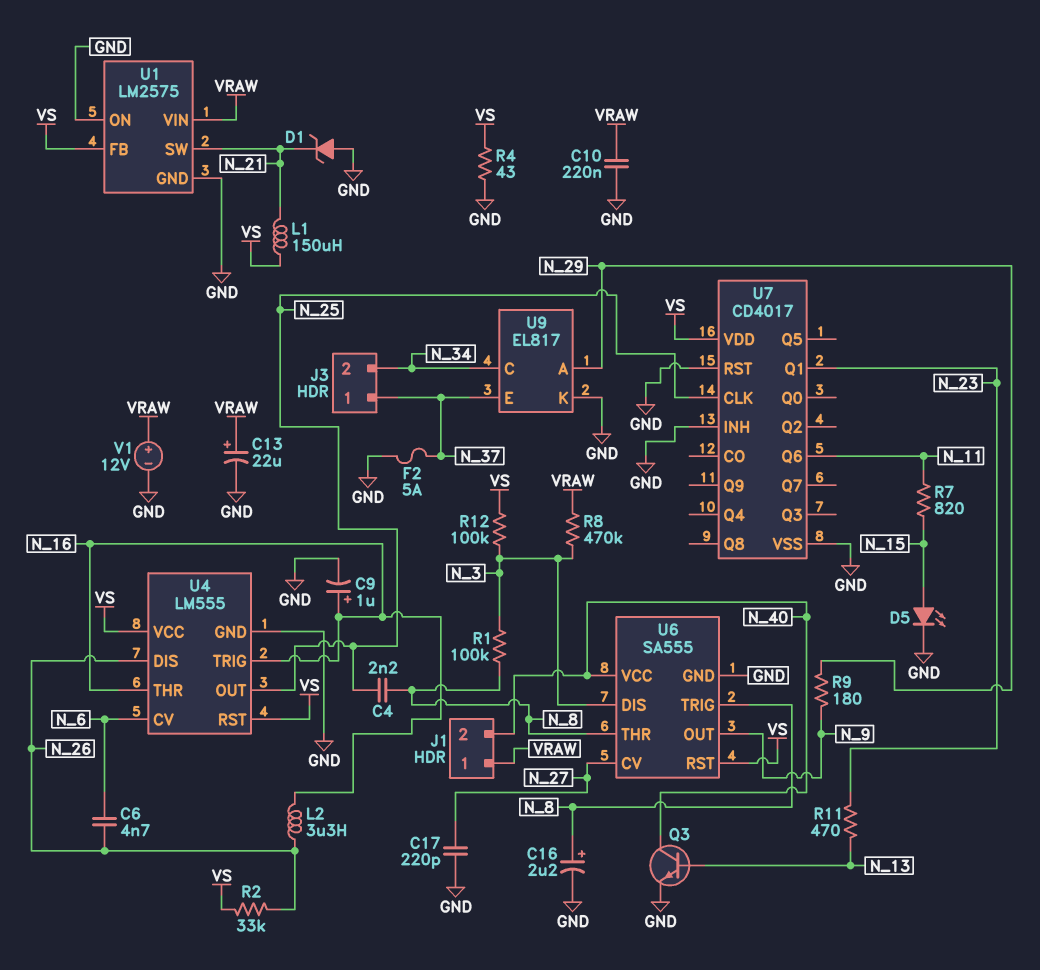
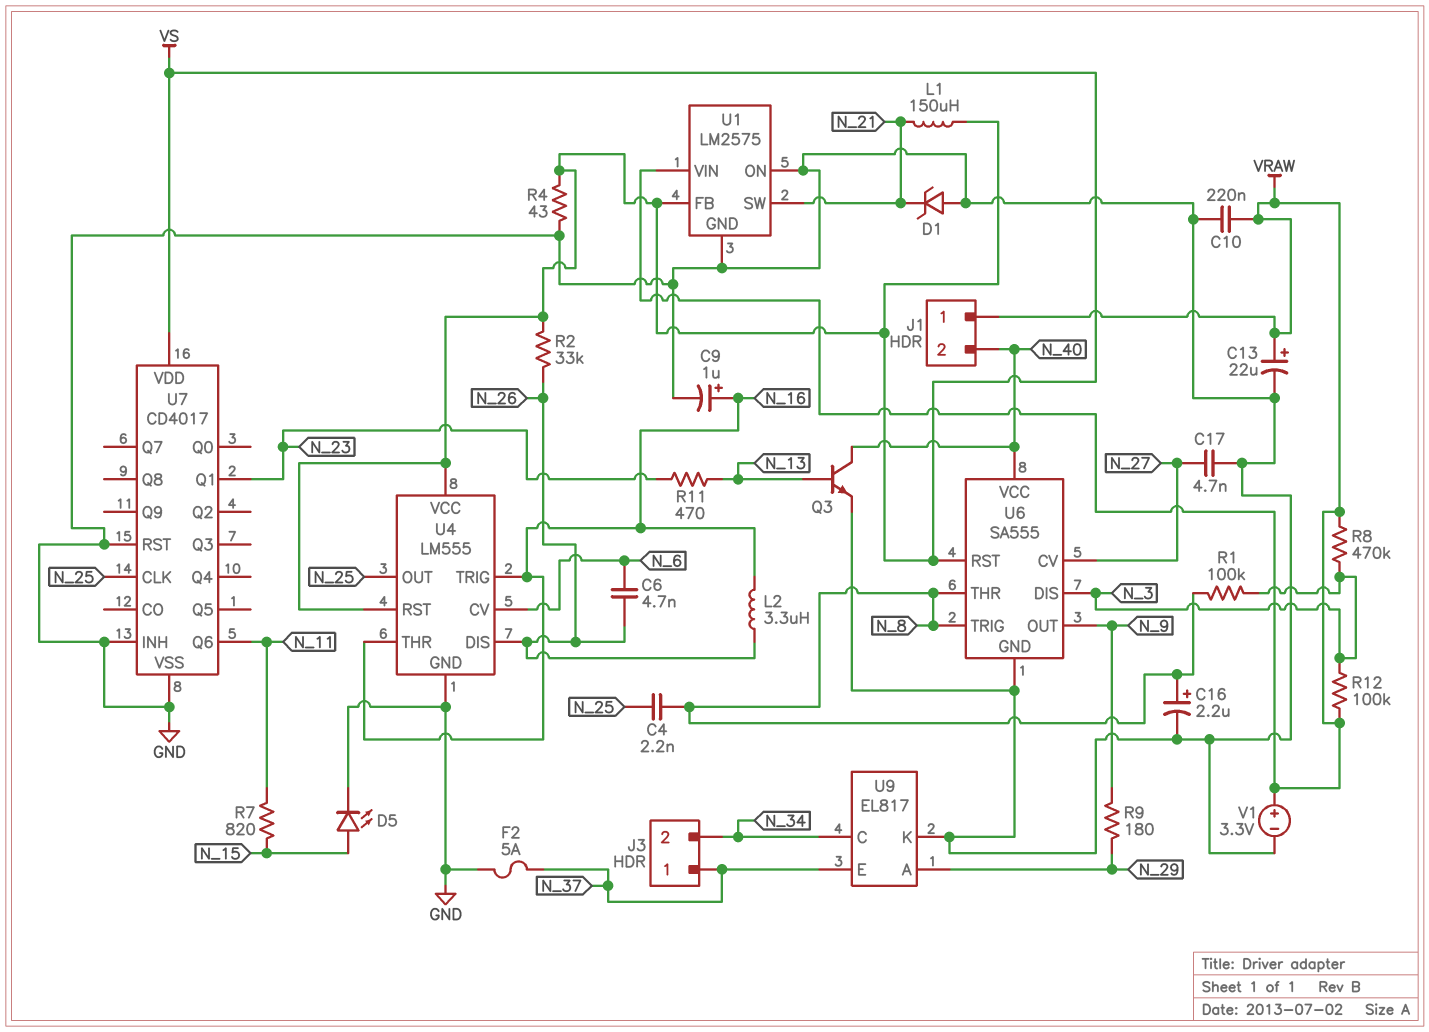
C17: 220pF (GND, N_27) -> 4.7nF (GND, N_27)
R12: 100k (N_3, VS) -> 100k (N_3, VRAW)
V1: 12V (plus VRAW, minus GND) -> 3.3V (plus VRAW, minus GND)

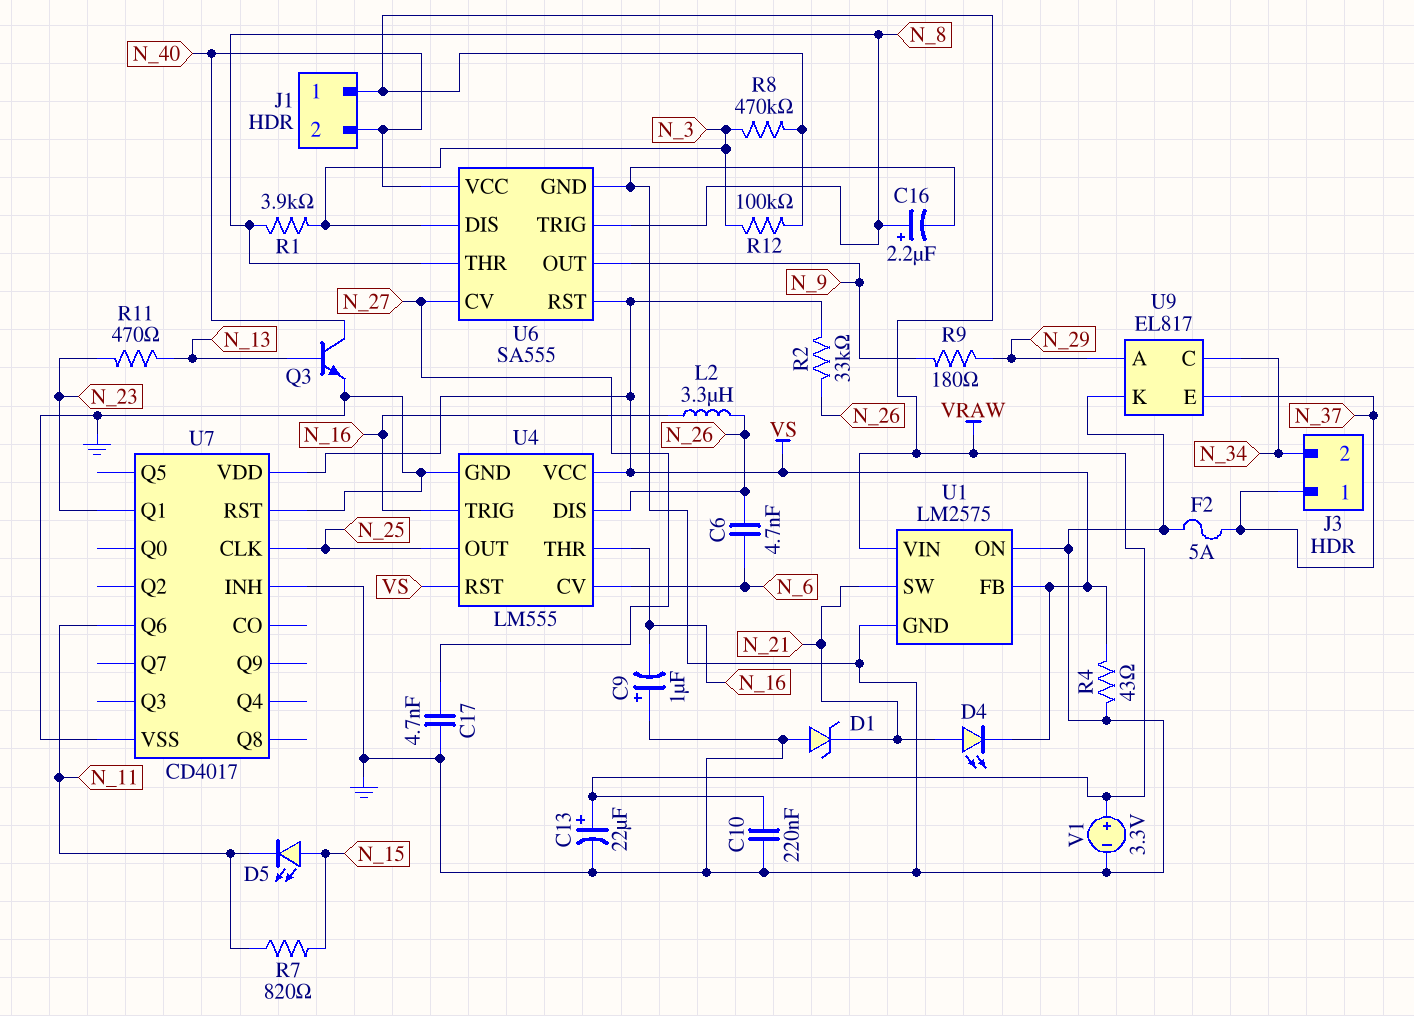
C4: 2.2nF (N_8, N_25) -> none
C9: 1uF (plus N_16, minus GND) -> 1uF (plus GND, minus N_16)
D4: none -> LED (A N_21, K VS)
D5: LED (A N_15, K GND) -> LED (A N_15, K N_11)
L1: 150uH (N_21, VS) -> none
R1: 100k (N_3, N_8) -> 3.9k (N_3, N_8)

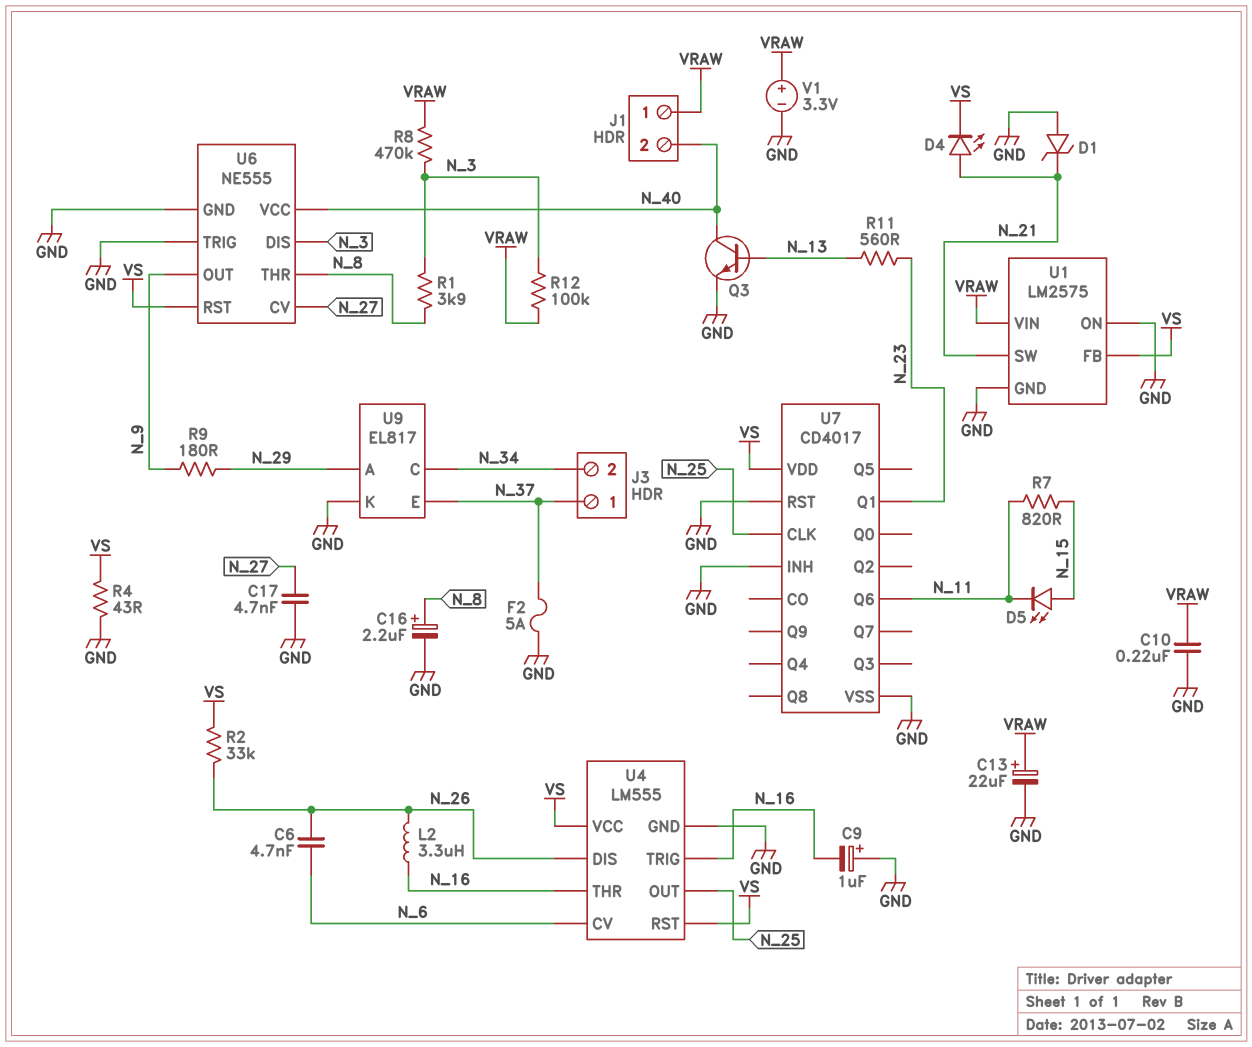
R11: 470 (N_13, N_23) -> 560 (N_13, N_23)
U6: SA555 -> NE555
U6 pin TRIG: N_8 -> GND

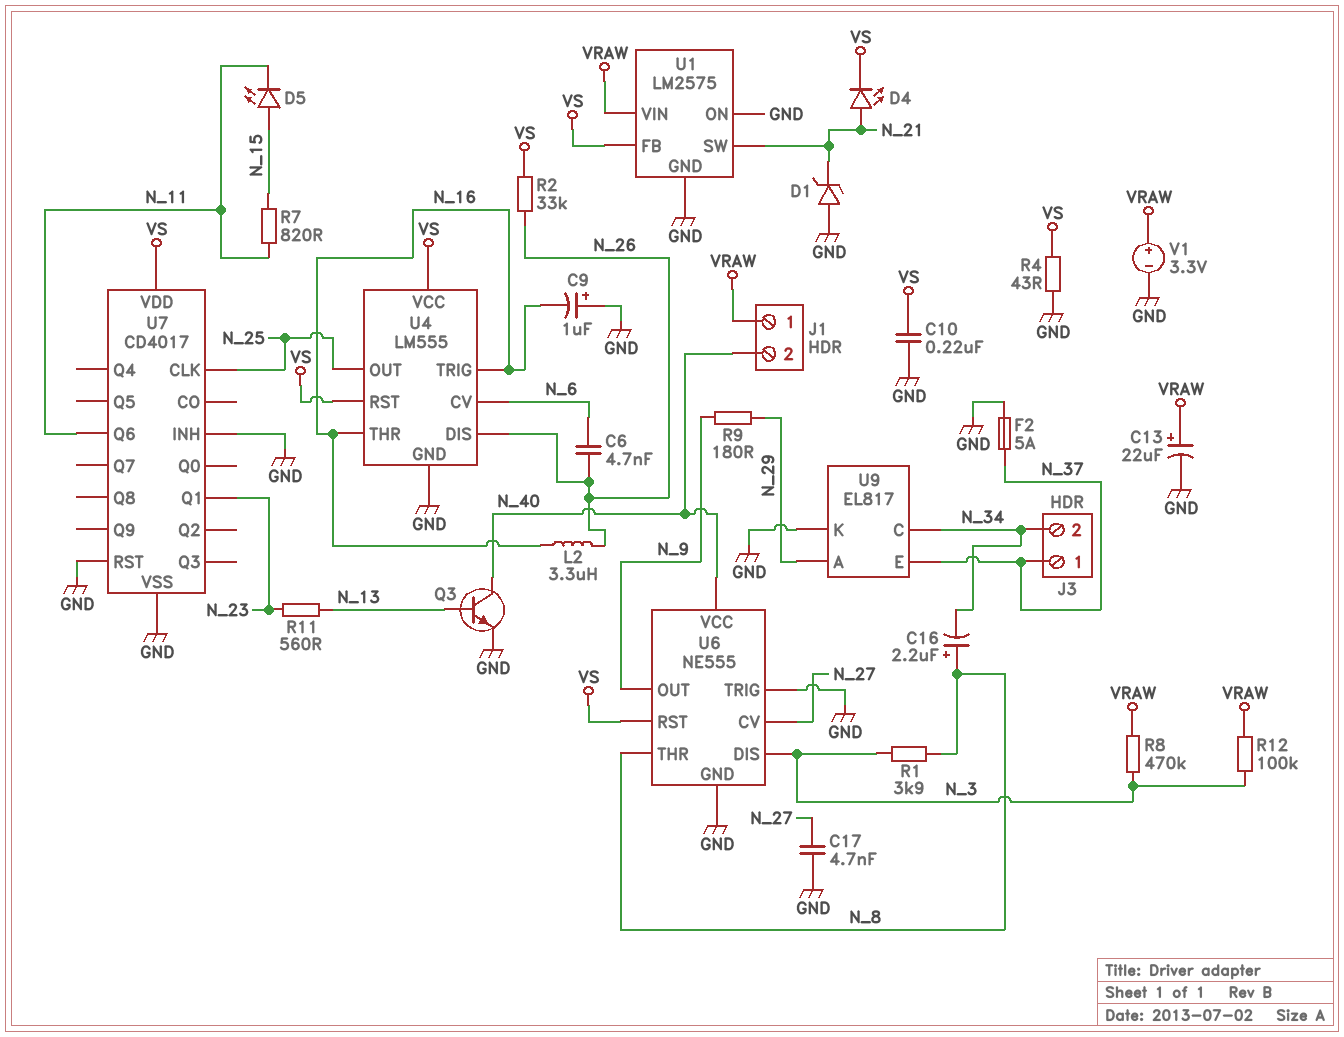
C10: 220nF (GND, VRAW) -> 220nF (GND, VS)
C16: 2.2uF (plus N_8, minus GND) -> 2.2uF (plus N_8, minus N_34)

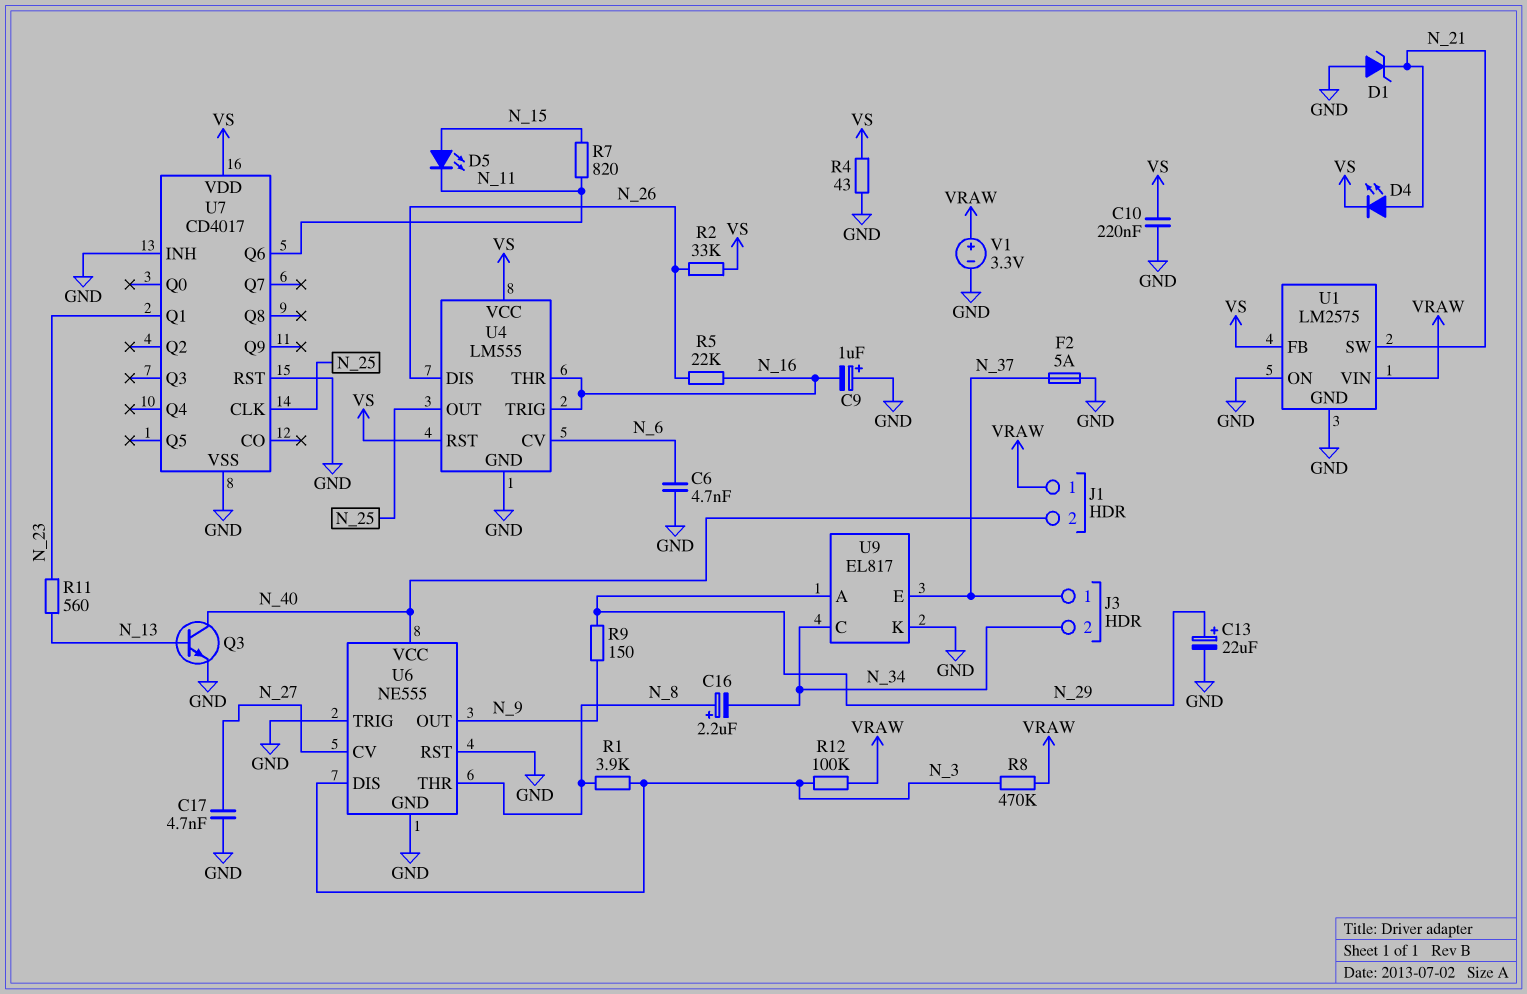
C6: 4.7nF (N_6, N_26) -> 4.7nF (GND, N_6)
C13: 22uF (plus VRAW, minus GND) -> 22uF (plus N_29, minus GND)
L2: 3.3uH (N_16, N_26) -> none
R5: none -> 22k (N_16, N_26)
R9: 180 (N_9, N_29) -> 150 (N_9, N_29)
U6 pin RST: VS -> GND

